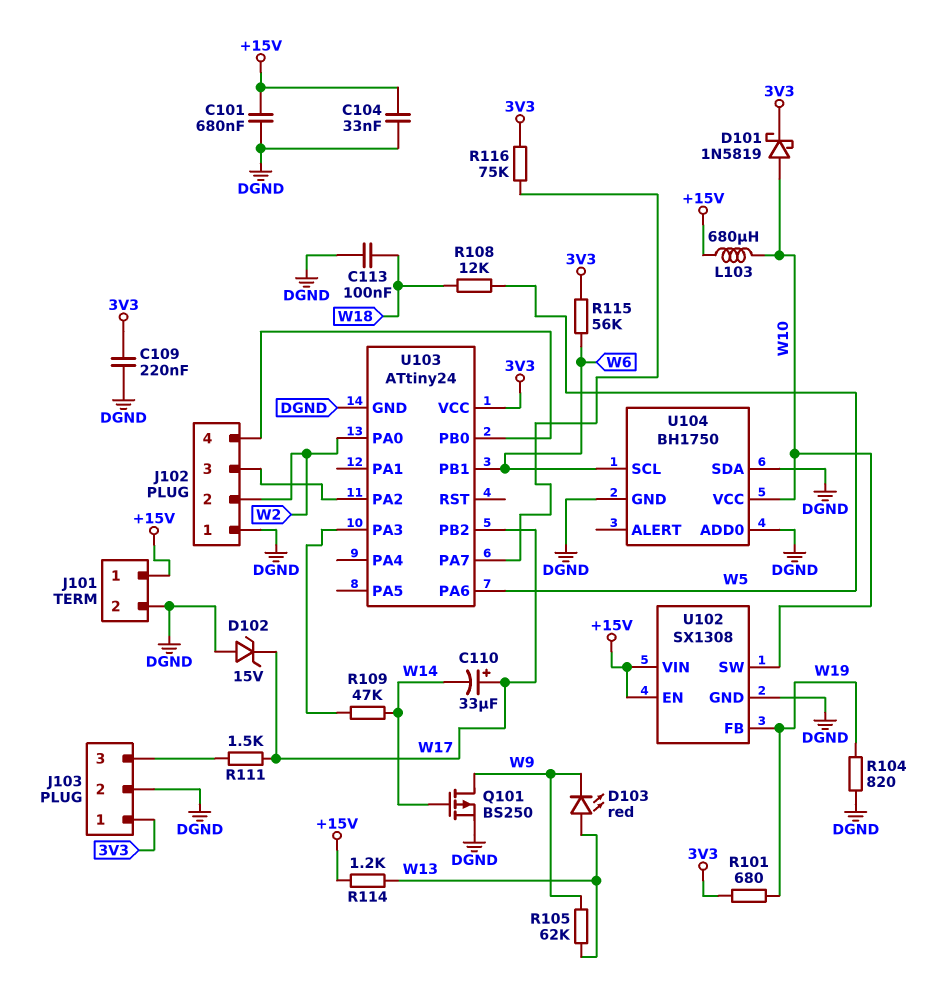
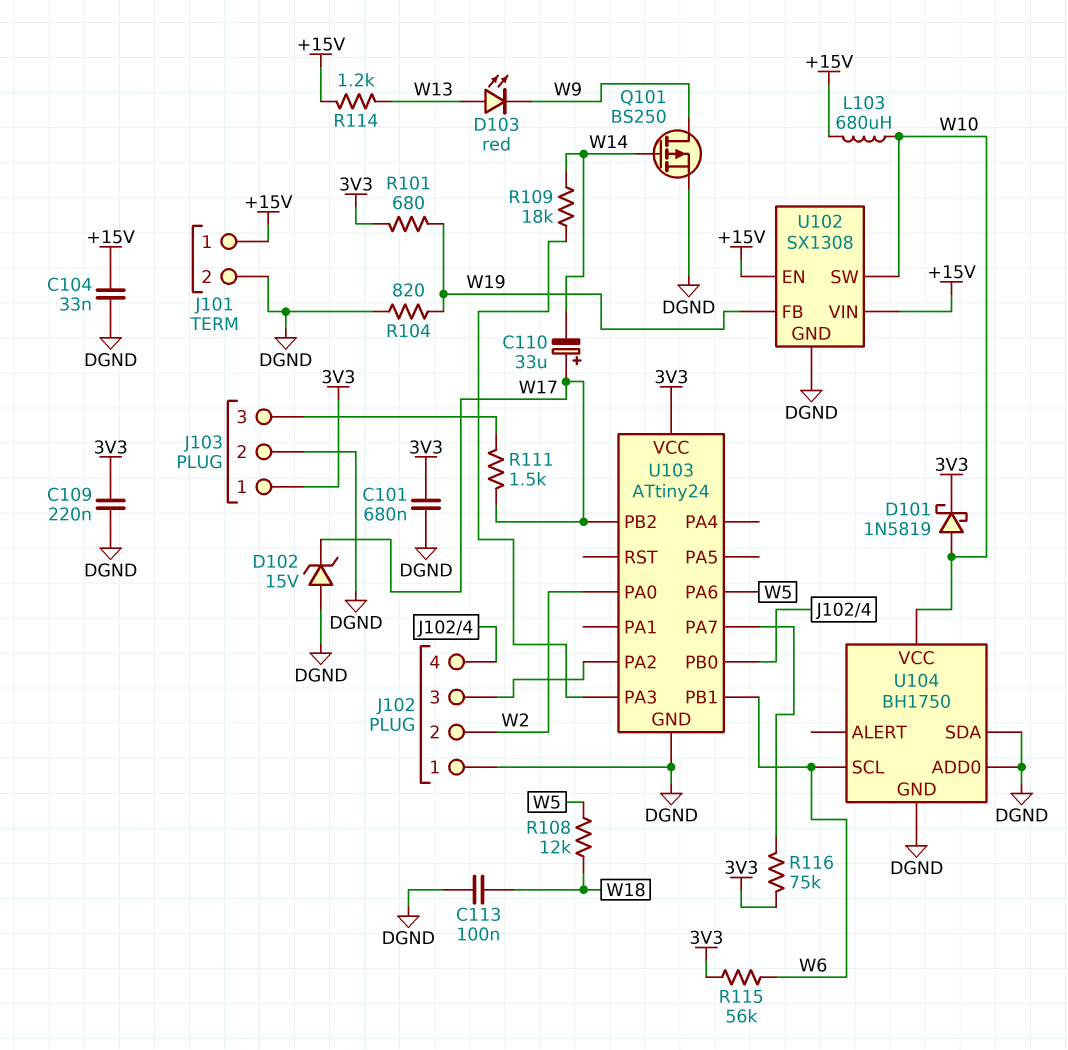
C101: 680nF (+15V, DGND) -> 680nF (3V3, DGND)
R105: 62k (W9, W13) -> none
R109: 47k (U103/PA3, W14) -> 18k (U103/PA3, W14)

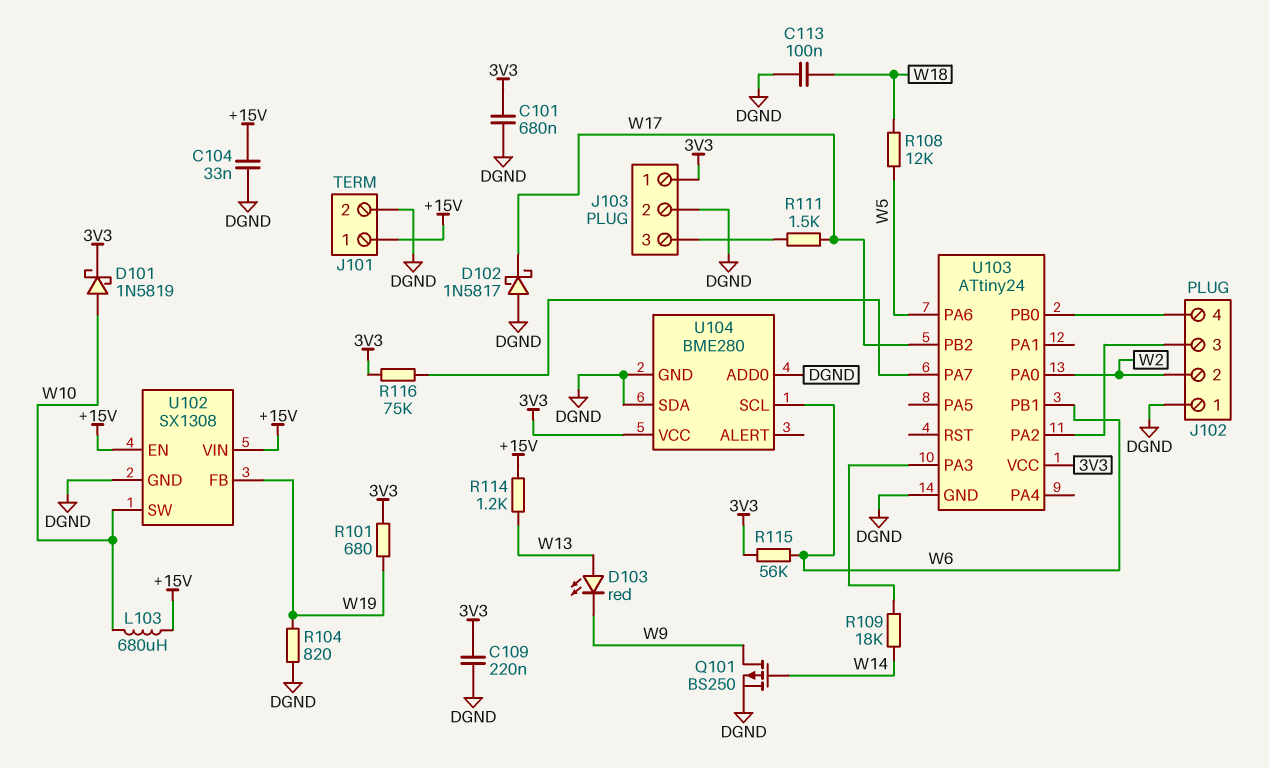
C110: 33uF (plus W17, minus W14) -> none
D102: zener 15V (A DGND, K W17) -> schottky 1N5817 (A DGND, K W17)
U104: BH1750 -> BME280
U104 pin VCC: W10 -> 3V3

